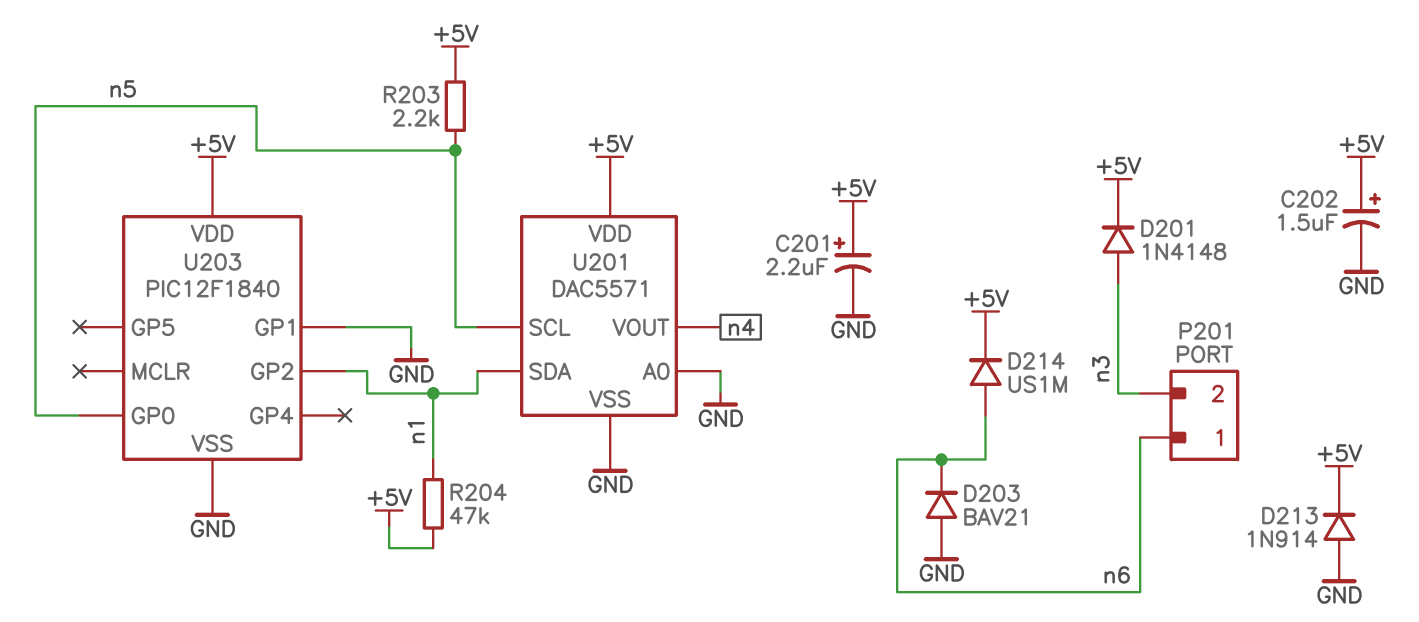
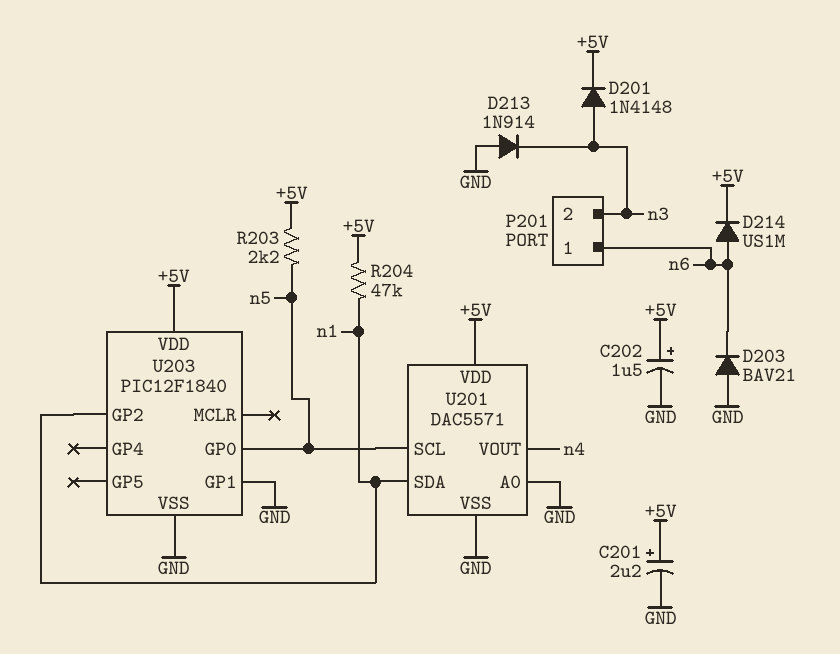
D213: diode 1N914 (A GND, K +5V) -> diode 1N914 (A GND, K n3)

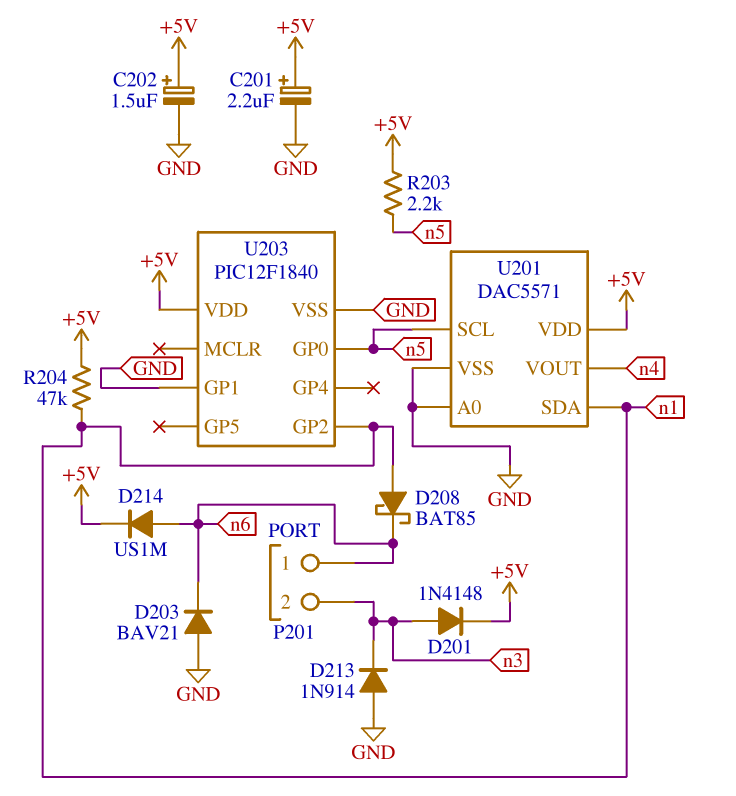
D208: none -> schottky BAT85 (A n1, K n6)

